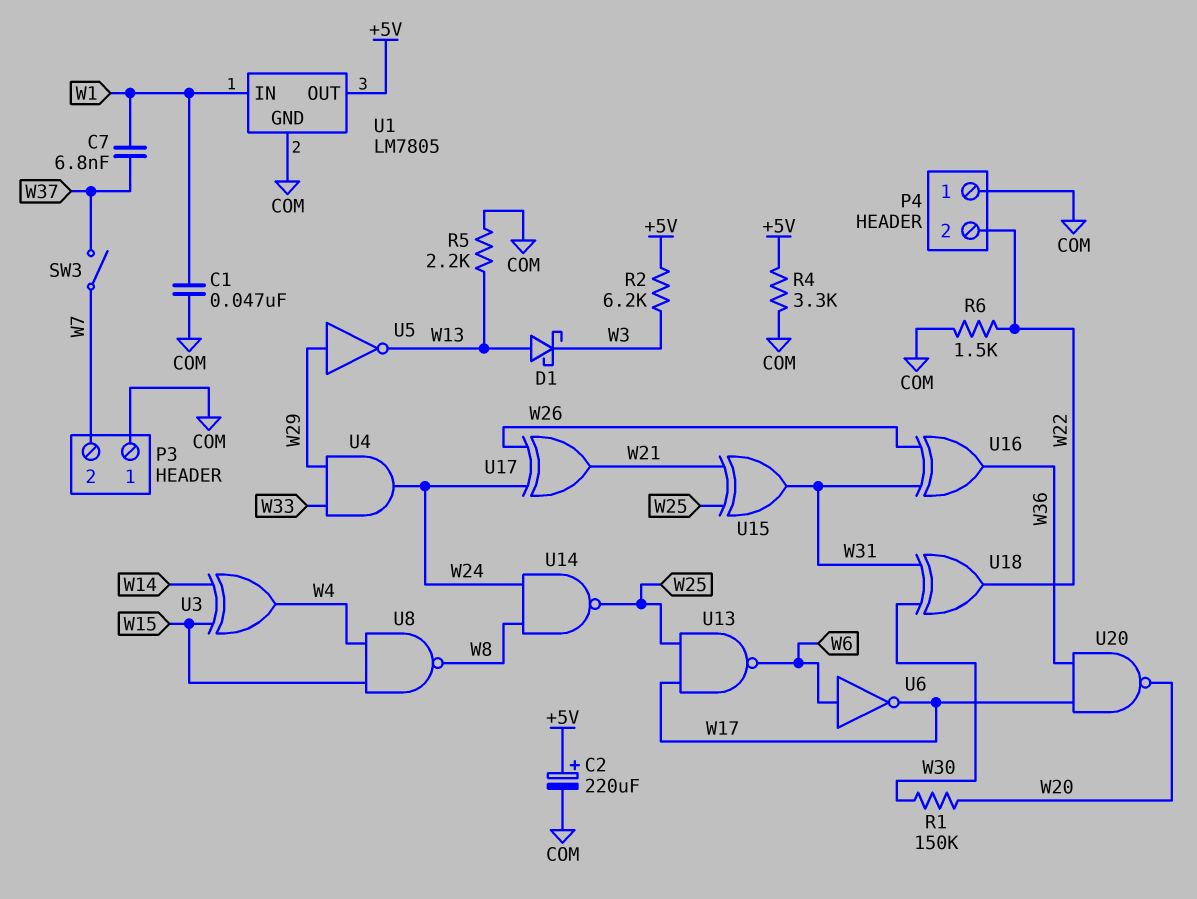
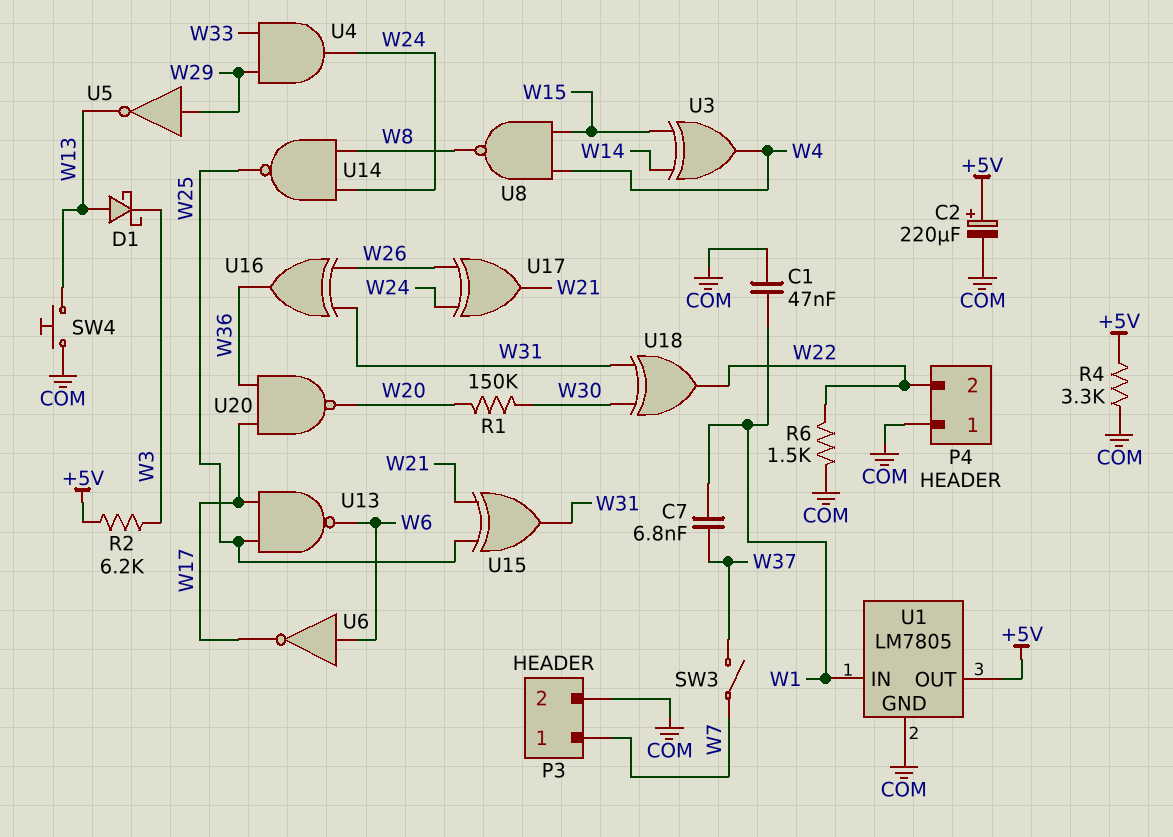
P3 pin 1: COM -> W7
P3 pin 2: W7 -> COM
R5: 2.2k (COM, W13) -> none
SW4: none -> button (COM, W13)

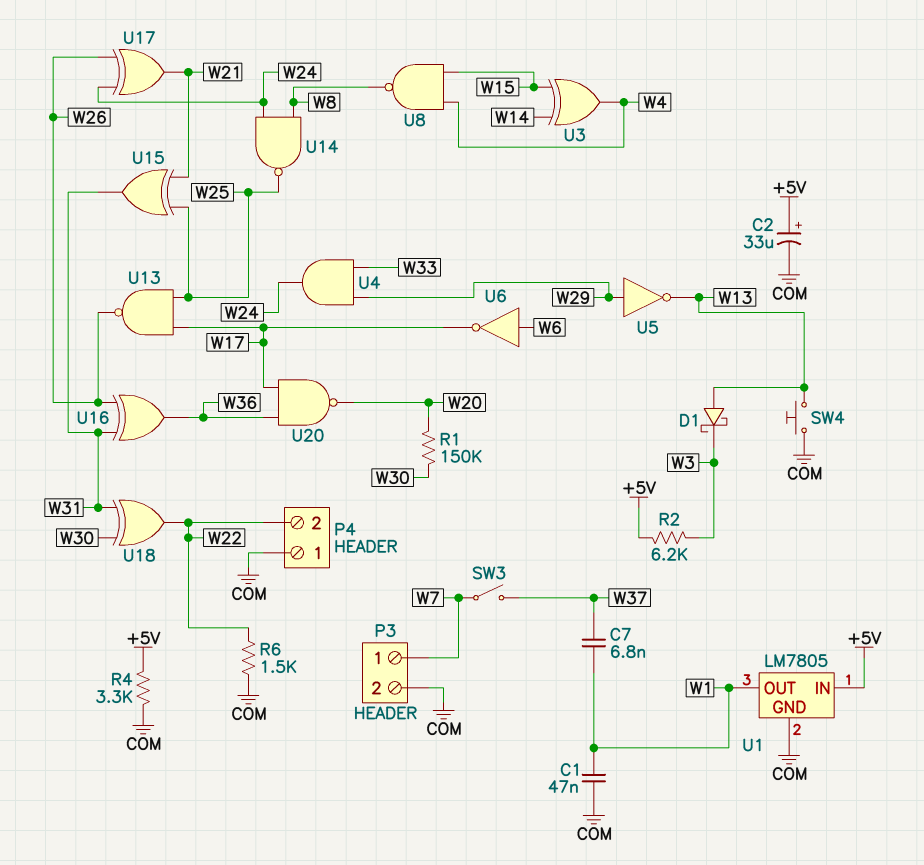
C2: 220uF (plus +5V, minus COM) -> 33uF (plus +5V, minus COM)
U1 pin IN: W1 -> +5V
U1 pin OUT: +5V -> W1
U13: NAND (in W17, in W25, out W6) -> NAND (in W17, in W25, out W26)

